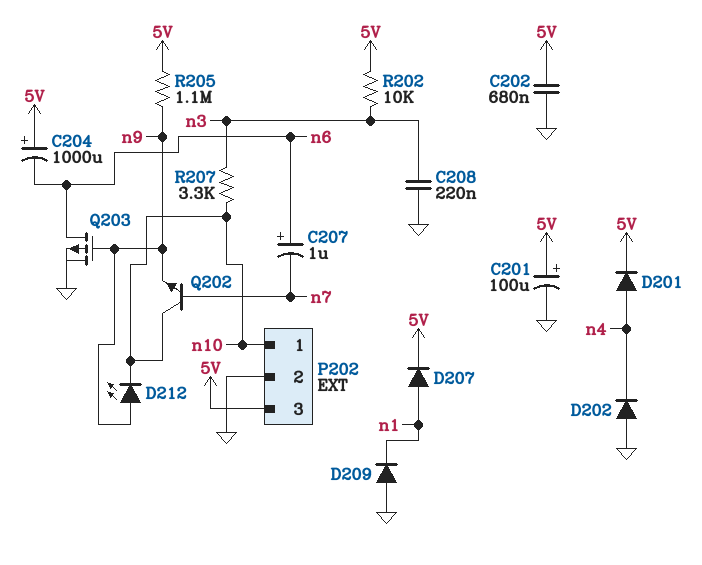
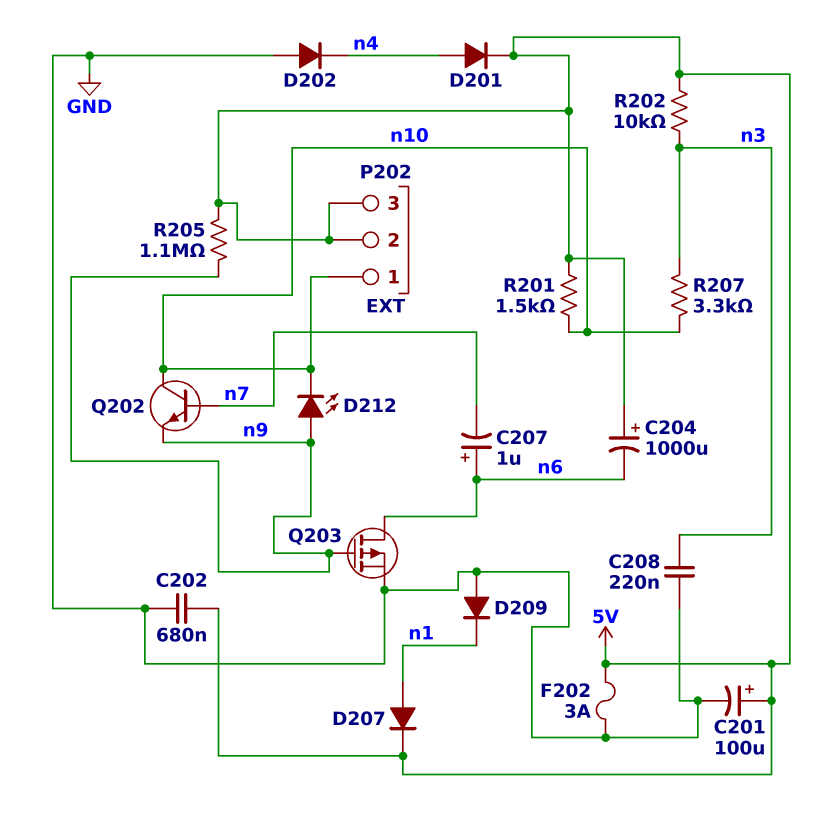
F202: none -> 3A (5V, GND)
P202 pin 2: GND -> 5V
R201: none -> 1.5k (5V, n10)

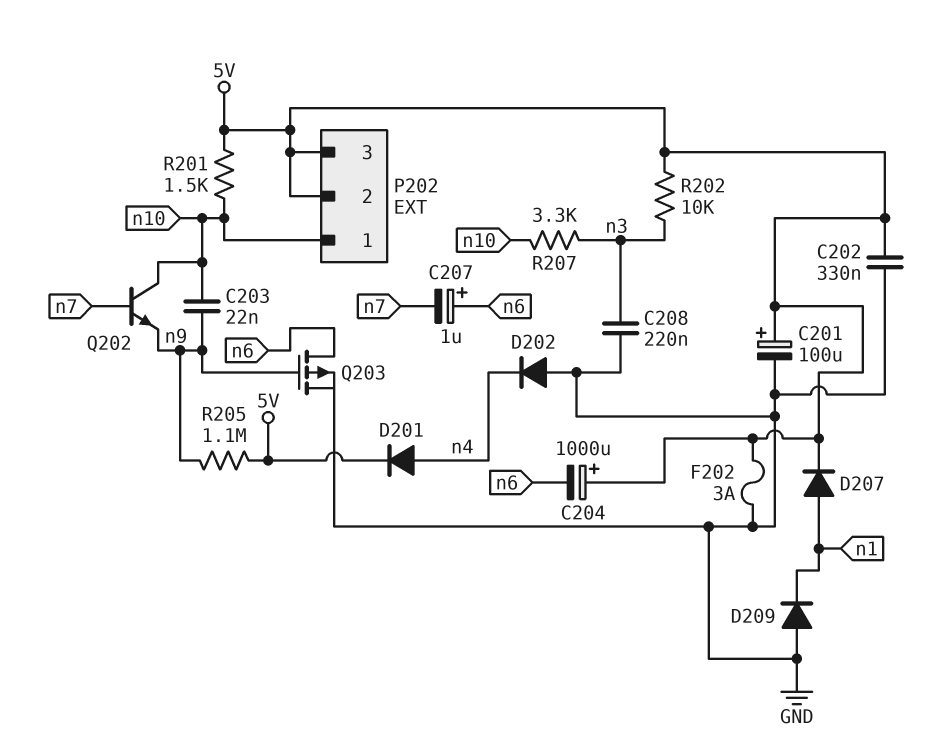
C202: 680nF (5V, GND) -> 330nF (5V, GND)
C203: none -> 22nF (n9, n10)
D212: LED (A n9, K n10) -> none

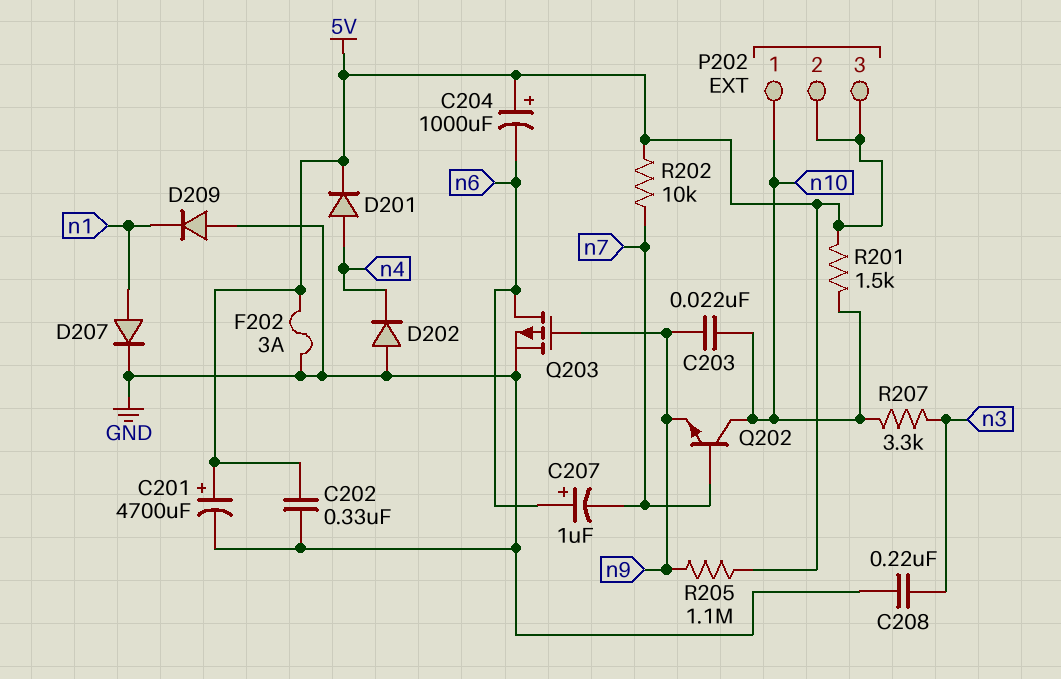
C201: 100uF (plus 5V, minus GND) -> 4700uF (plus 5V, minus GND)
D207: diode (A n1, K 5V) -> diode (A n1, K GND)
R202: 10k (5V, n3) -> 10k (5V, n7)

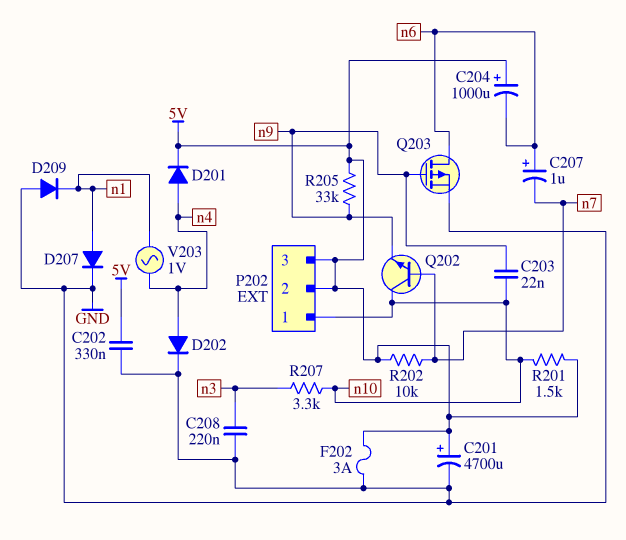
D202: diode (A GND, K n4) -> diode (A n4, K GND)
R205: 1.1M (5V, n9) -> 33k (5V, n9)
V203: none -> AC 1V (n1, n4)

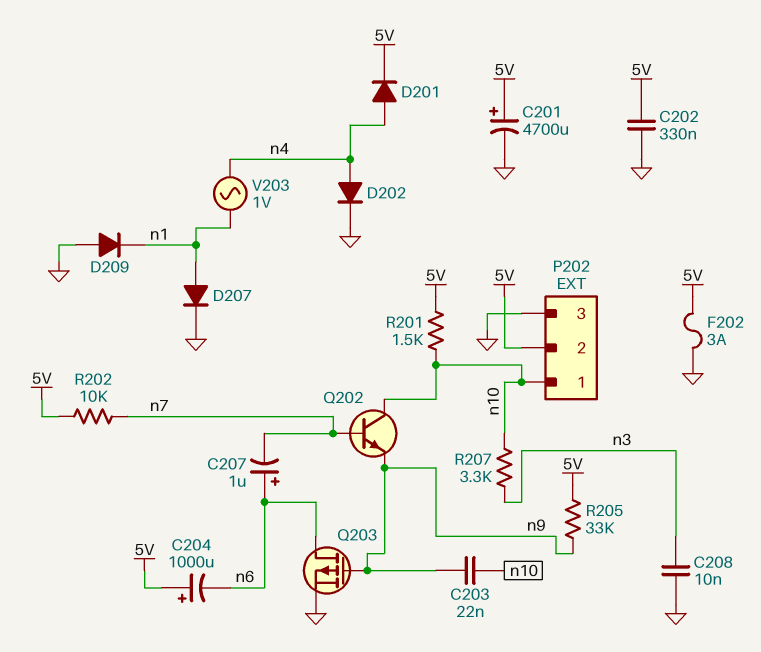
C208: 220nF (GND, n3) -> 10nF (GND, n3)
P202 pin 3: 5V -> GND

